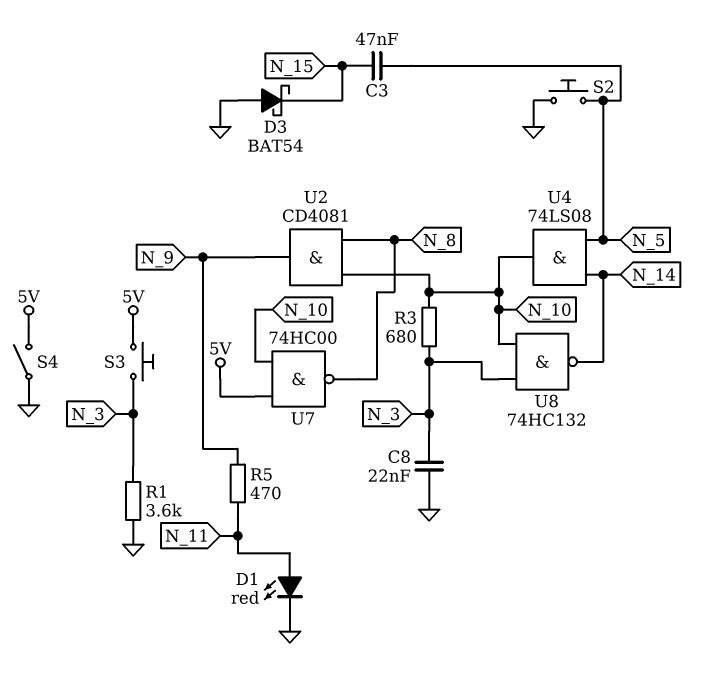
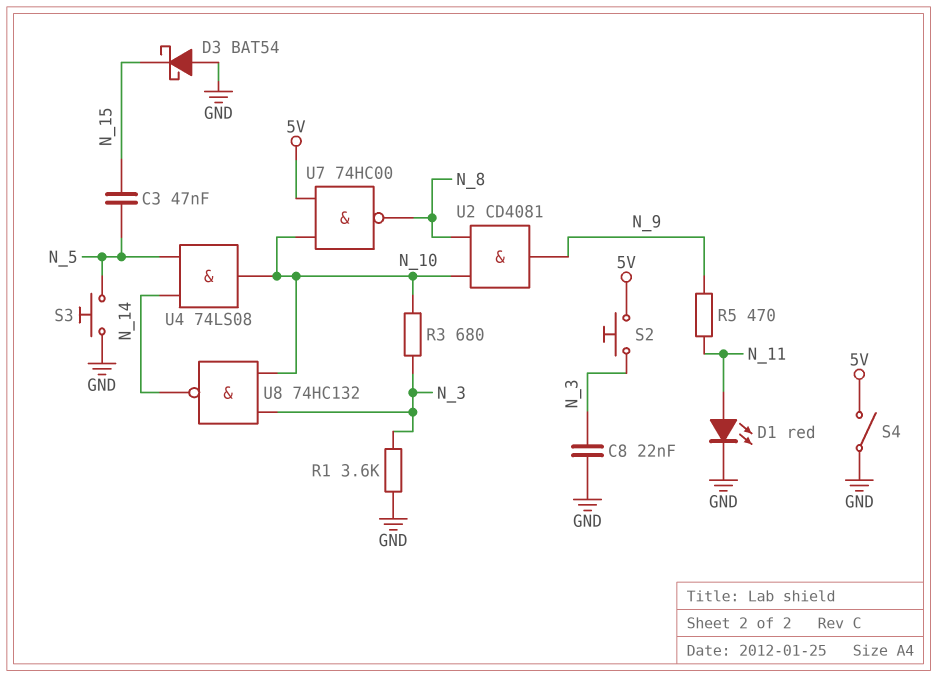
S2: button (GND, N_5) -> button (5V, N_3)
S3: button (5V, N_3) -> button (GND, N_5)

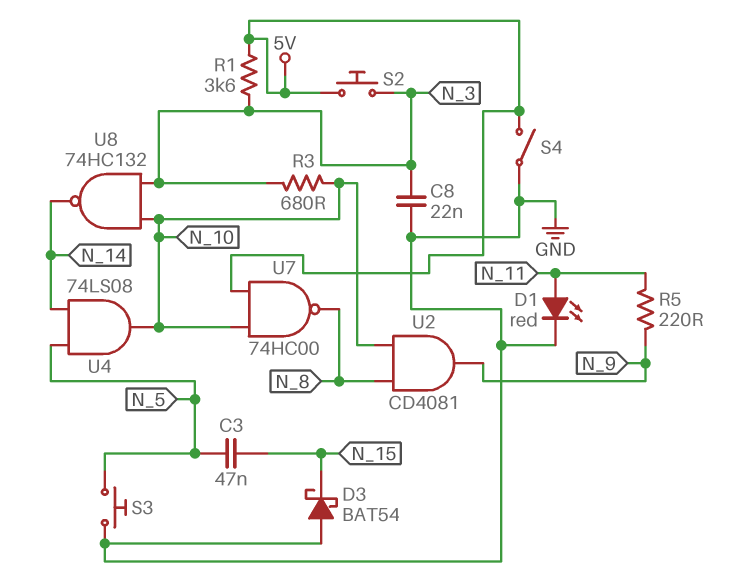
R1: 3.6k (GND, N_3) -> 3.6k (5V, N_3)
R5: 470 (N_9, N_11) -> 220 (N_9, N_11)

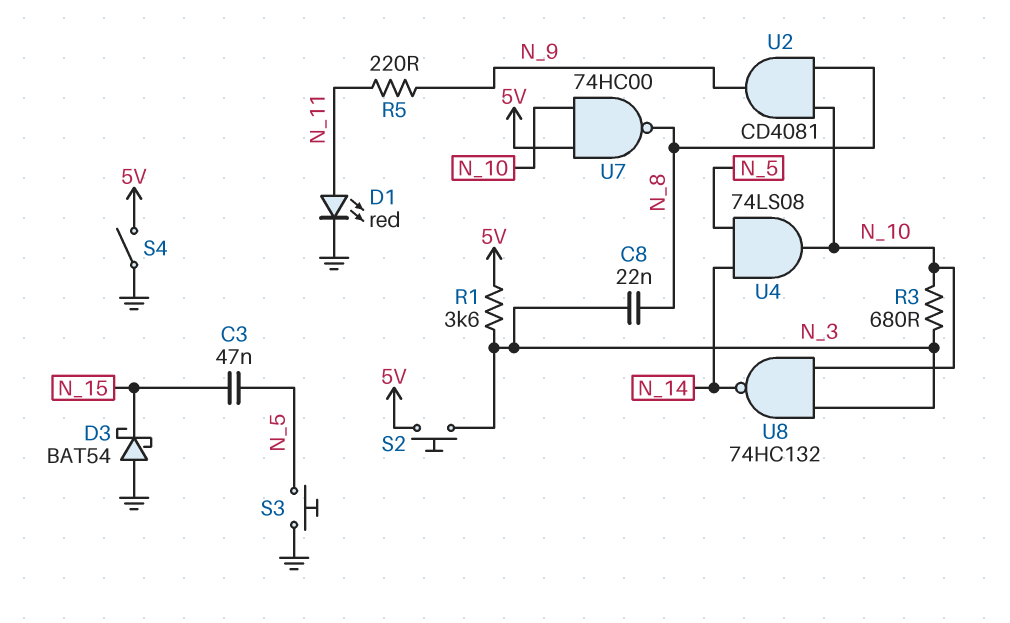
C8: 22nF (GND, N_3) -> 22nF (N_3, N_8)

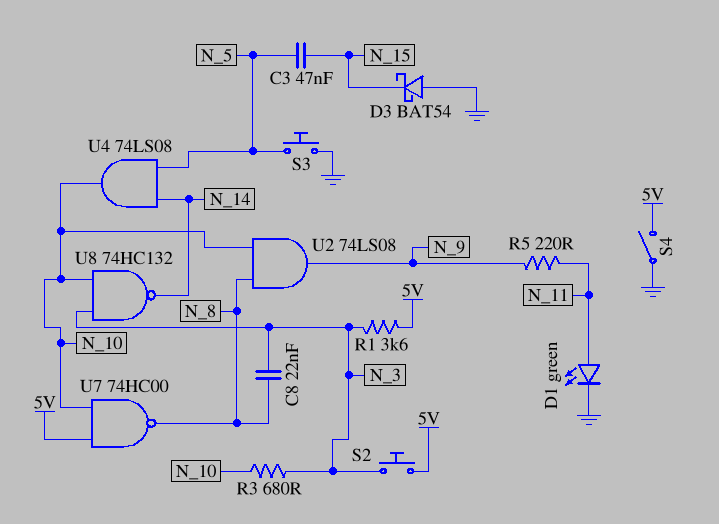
D1: LED red (A N_11, K GND) -> LED green (A N_11, K GND)
U2: AND CD4081 (in N_8, in N_10, out N_9) -> AND 74LS08 (in N_8, in N_10, out N_9)

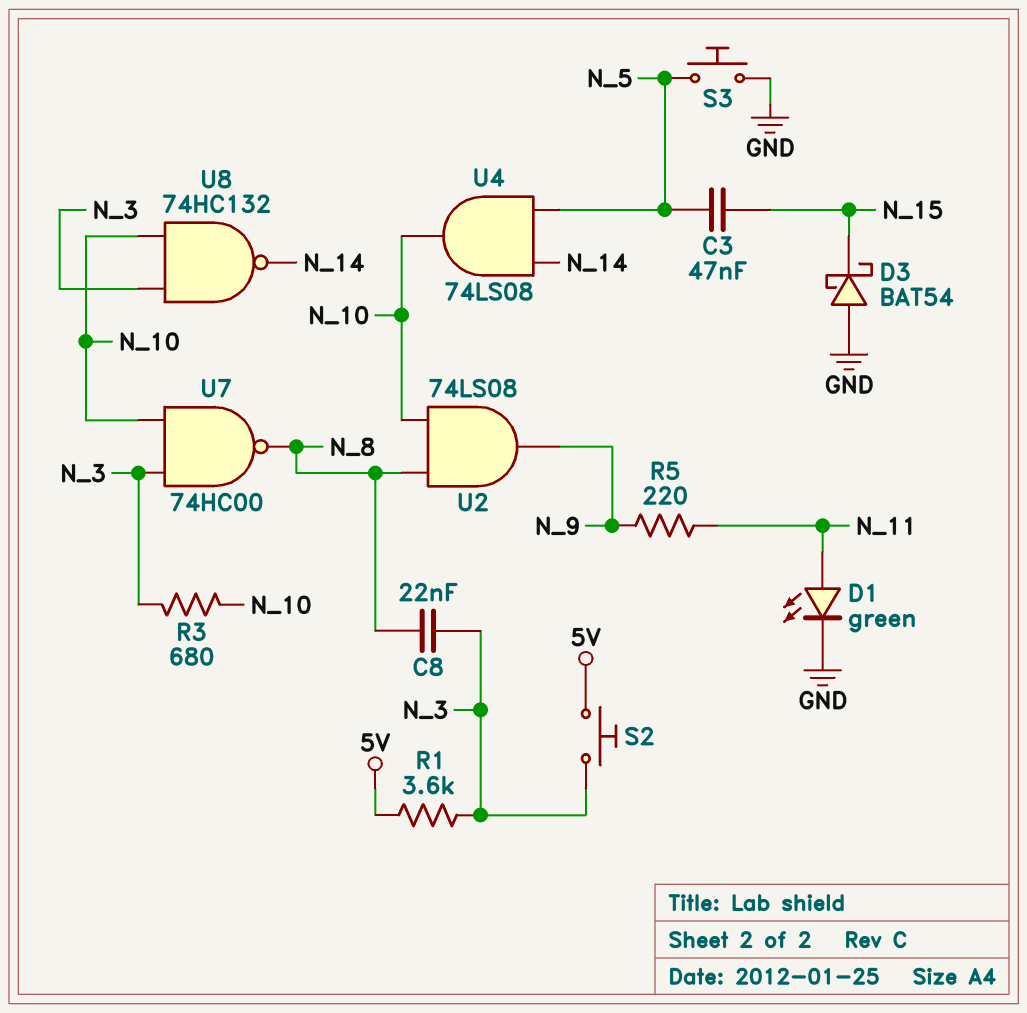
S4: switch (5V, GND) -> none
U7: NAND 74HC00 (in 5V, in N_10, out N_8) -> NAND 74HC00 (in N_3, in N_10, out N_8)

